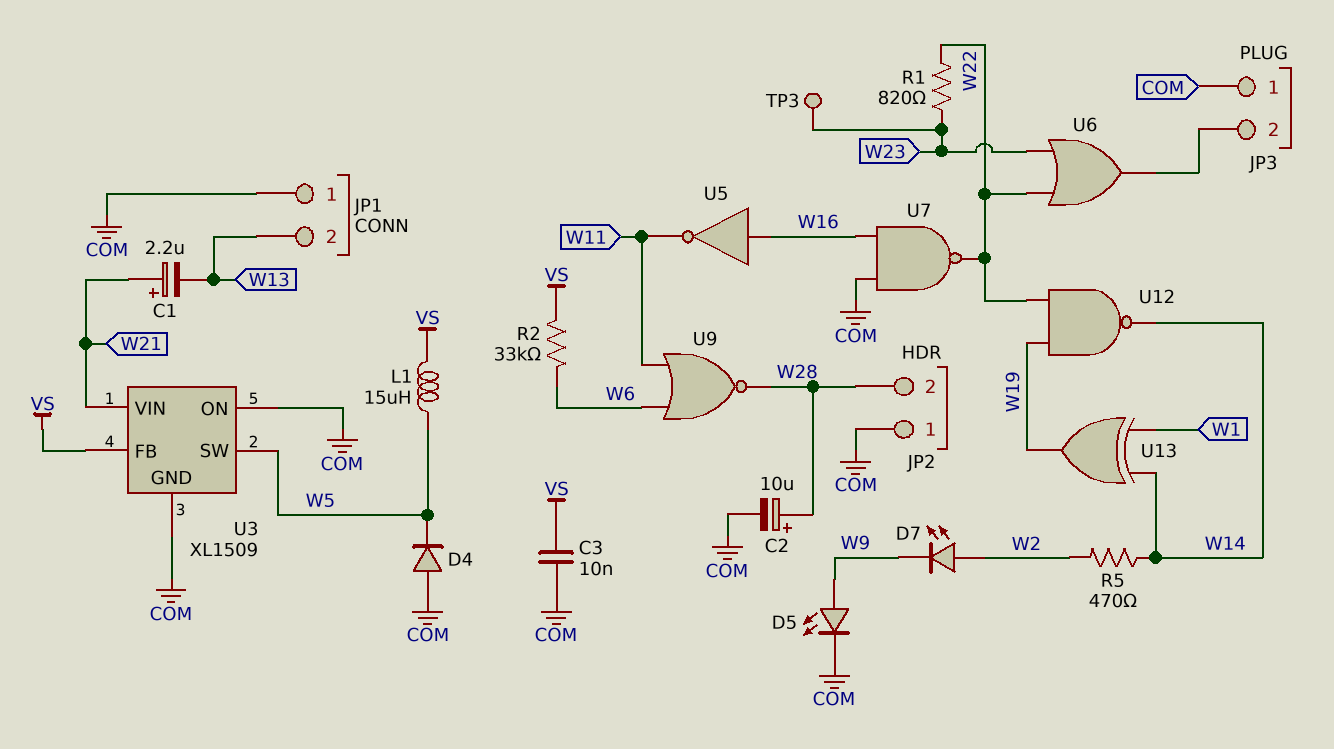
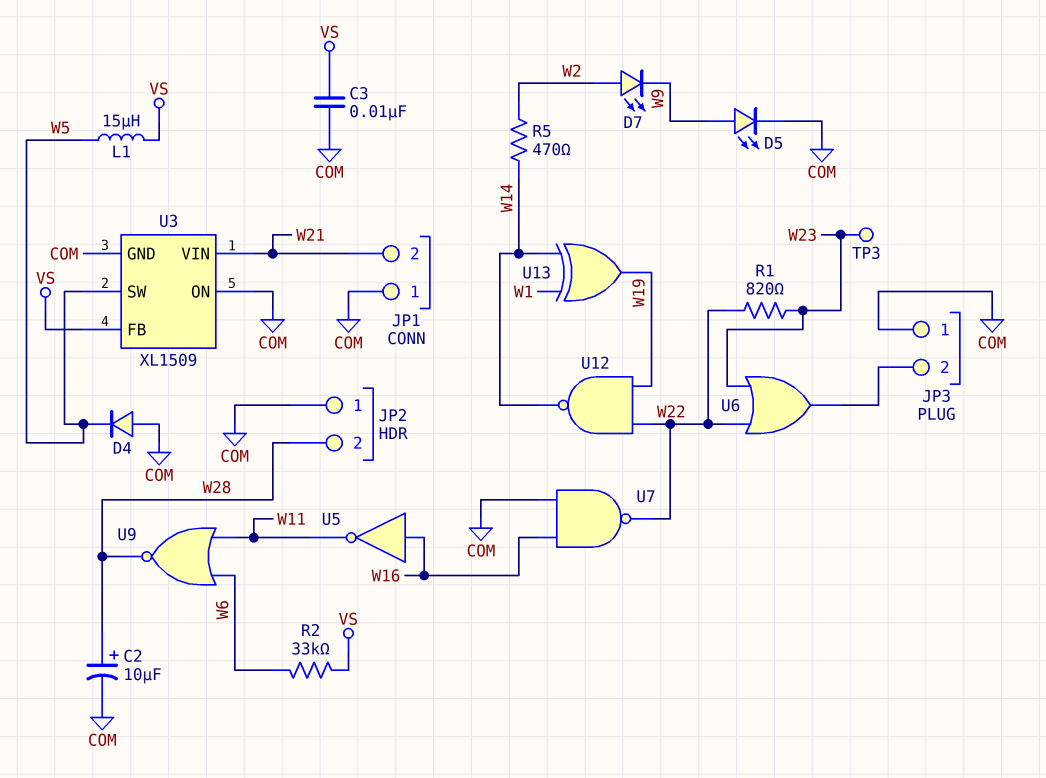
C1: 2.2uF (plus W21, minus W13) -> none
JP1 pin 2: W13 -> W21

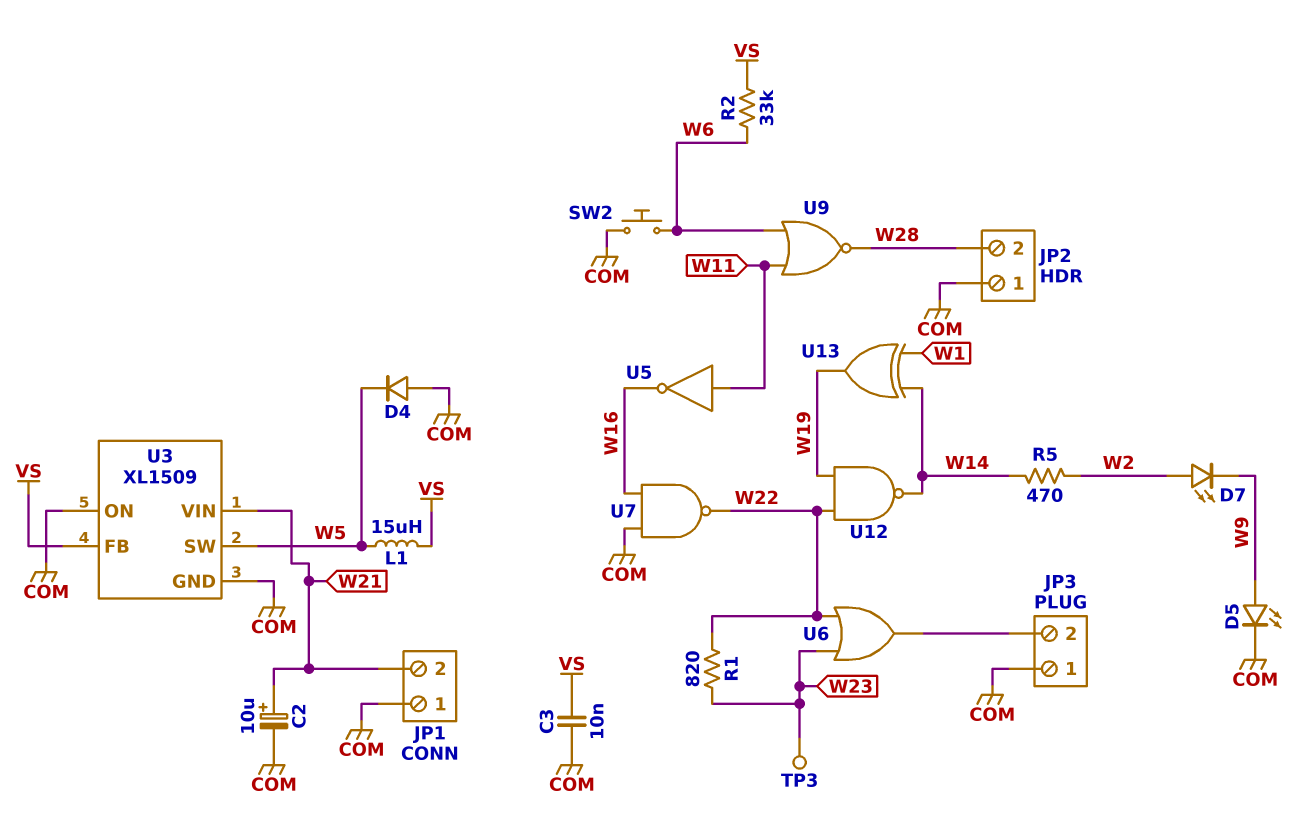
C2: 10uF (plus W28, minus COM) -> 10uF (plus W21, minus COM)
SW2: none -> button (COM, W6)
U5: NOT (in W16, out W11) -> NOT (in W11, out W16)

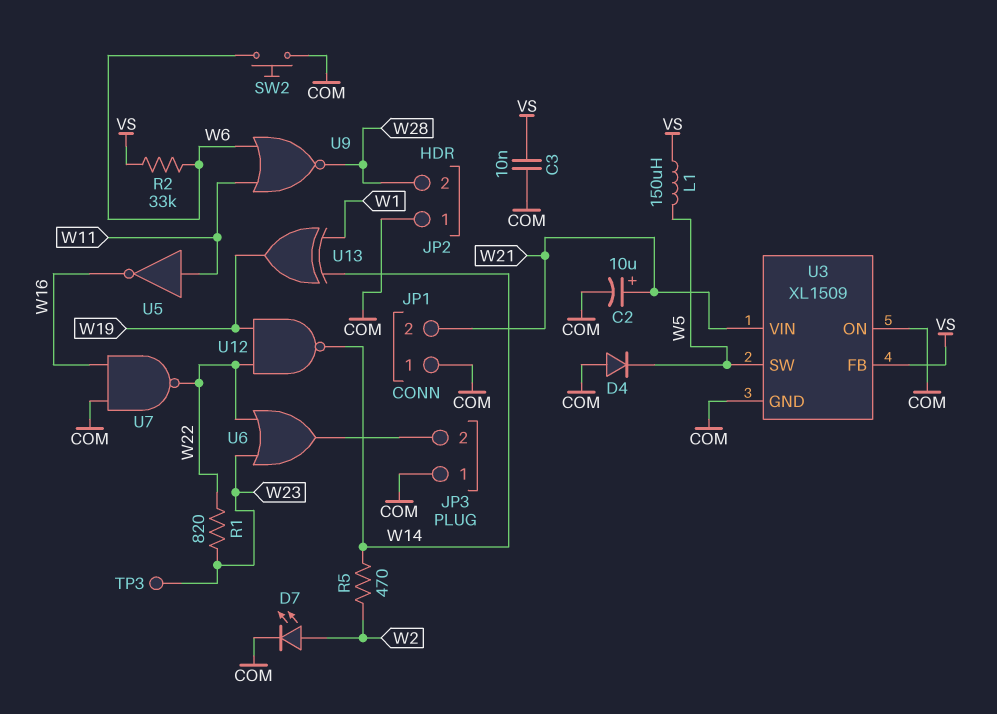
D5: LED (A W9, K COM) -> none
D7: LED (A W2, K W9) -> LED (A W2, K COM)
L1: 15uH (VS, W5) -> 150uH (VS, W5)

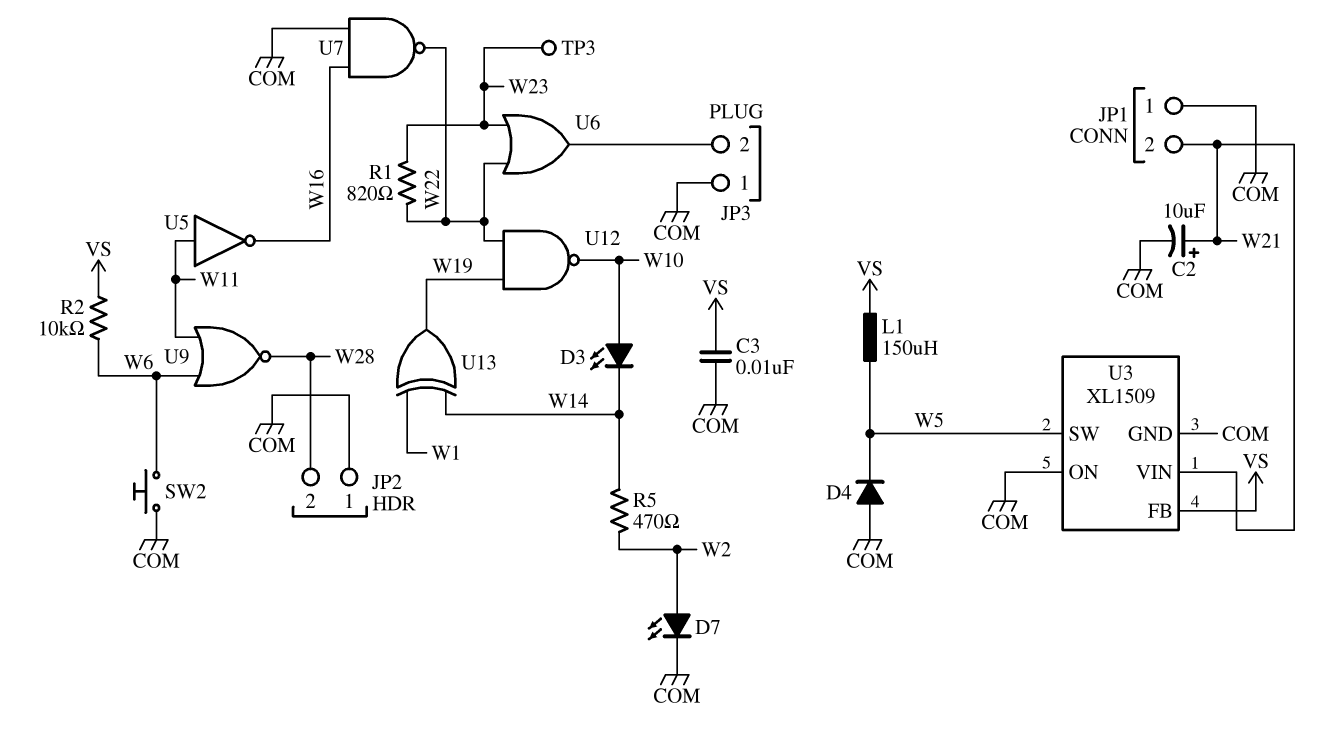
D3: none -> LED (A W10, K W14)
R2: 33k (VS, W6) -> 10k (VS, W6)
U12: NAND (in W19, in W22, out W14) -> NAND (in W19, in W22, out W10)

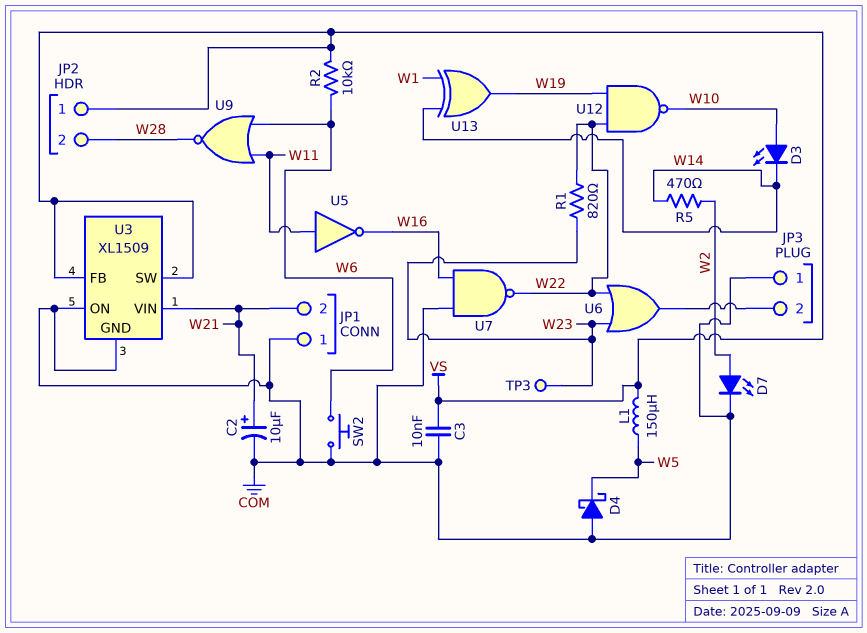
D4: diode (A COM, K W5) -> schottky (A COM, K W5)
JP2 pin 1: COM -> VS
U3 pin SW: W5 -> VS

